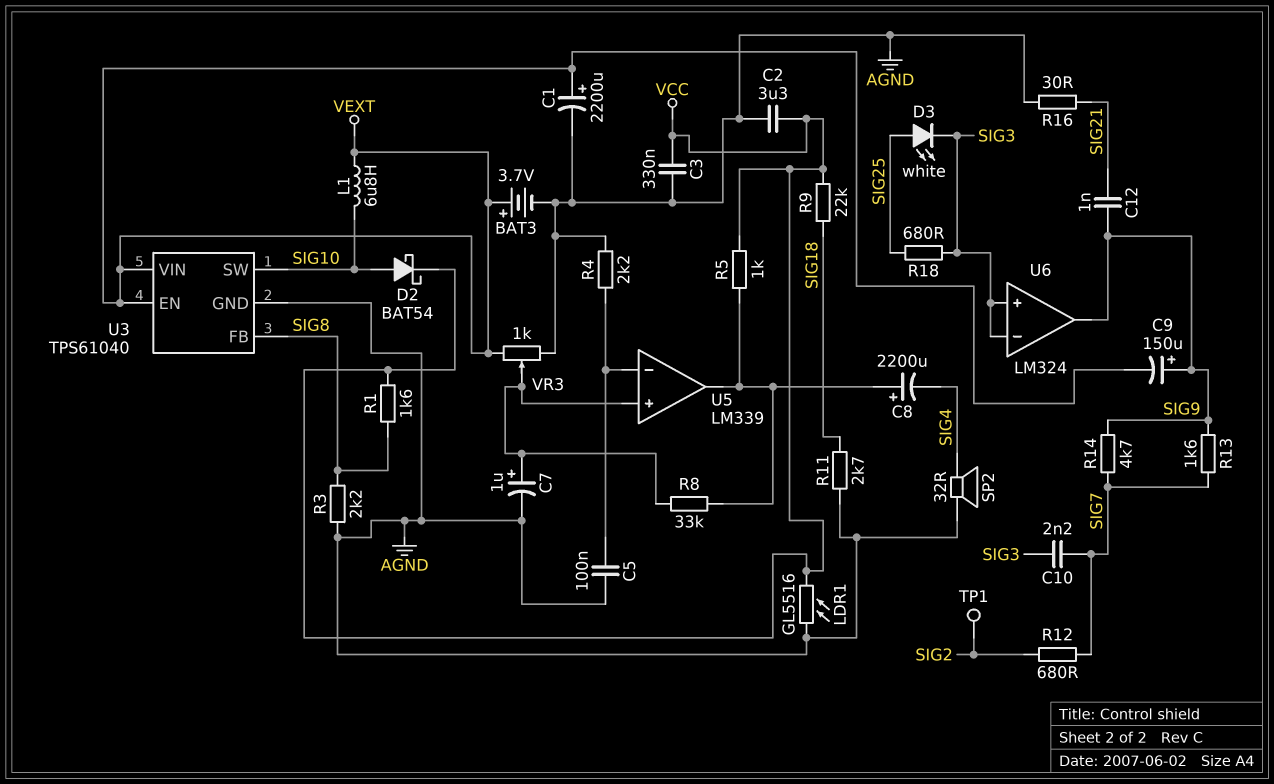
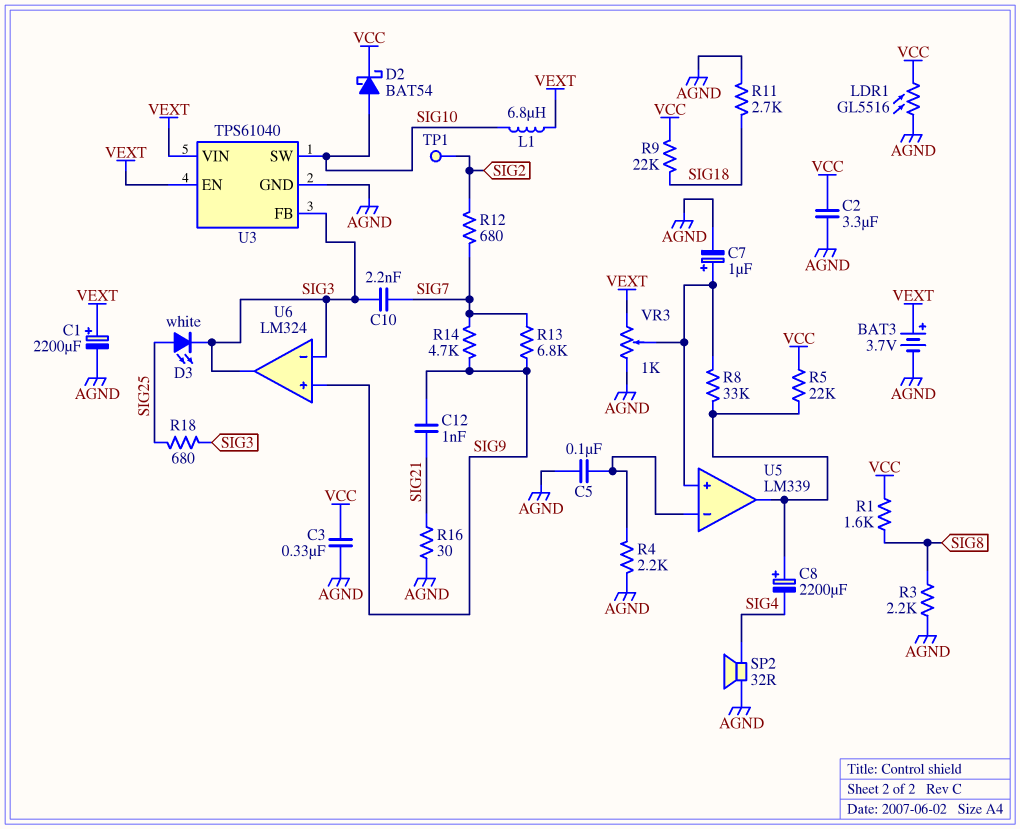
C9: 150uF (plus SIG9, minus VEXT) -> none
R5: 1k (U5/out, VCC) -> 22k (U5/out, VCC)
R13: 1.6k (SIG7, SIG9) -> 6.8k (SIG7, SIG9)
U3 pin FB: SIG8 -> SIG3
U6 pin in+: SIG3 -> SIG9
U6 pin out: SIG9 -> SIG3

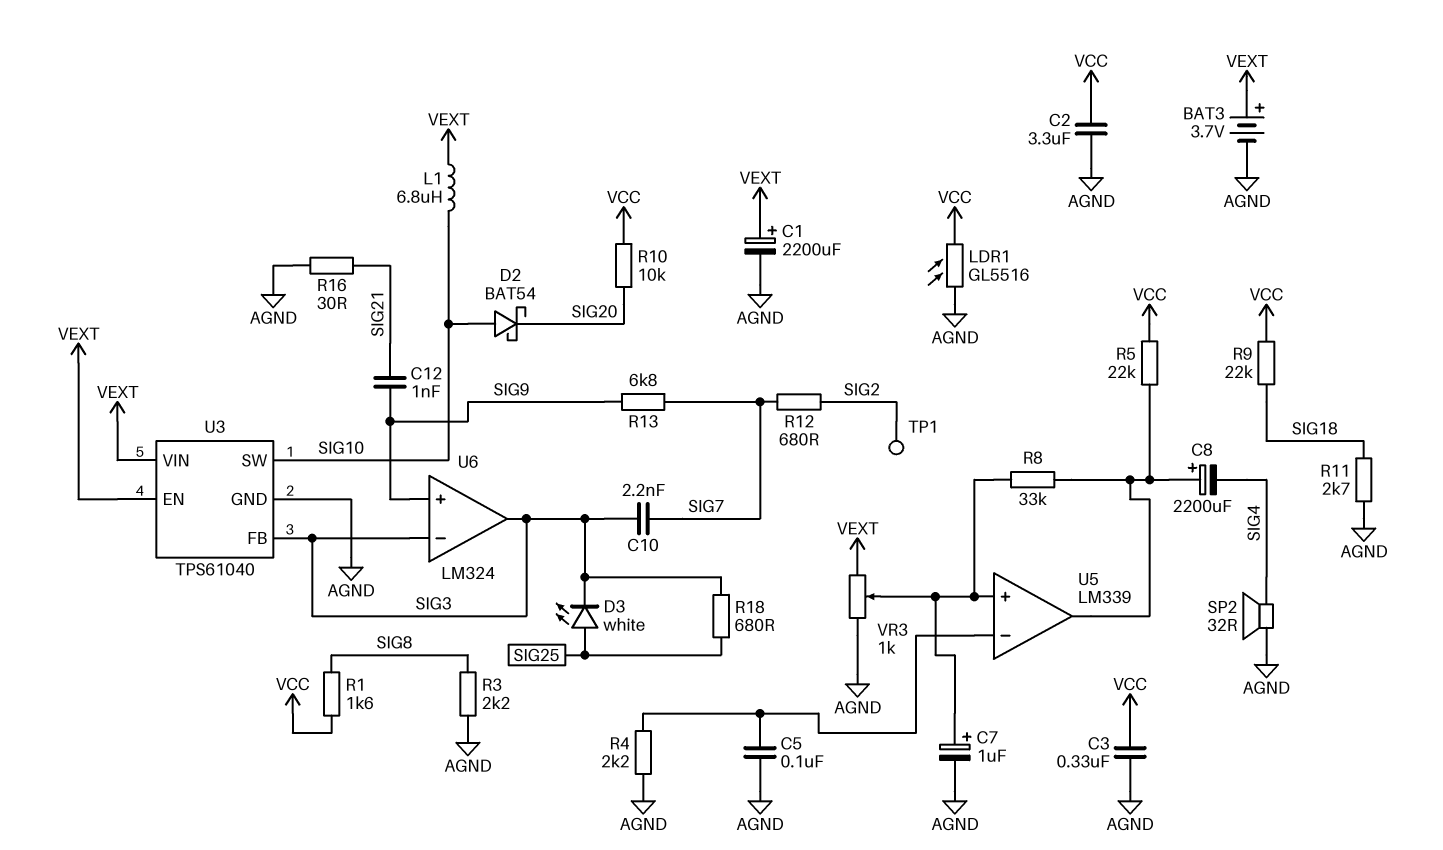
D2: schottky BAT54 (A SIG10, K VCC) -> schottky BAT54 (A SIG10, K SIG20)
R10: none -> 10k (SIG20, VCC)
R14: 4.7k (SIG7, SIG9) -> none

